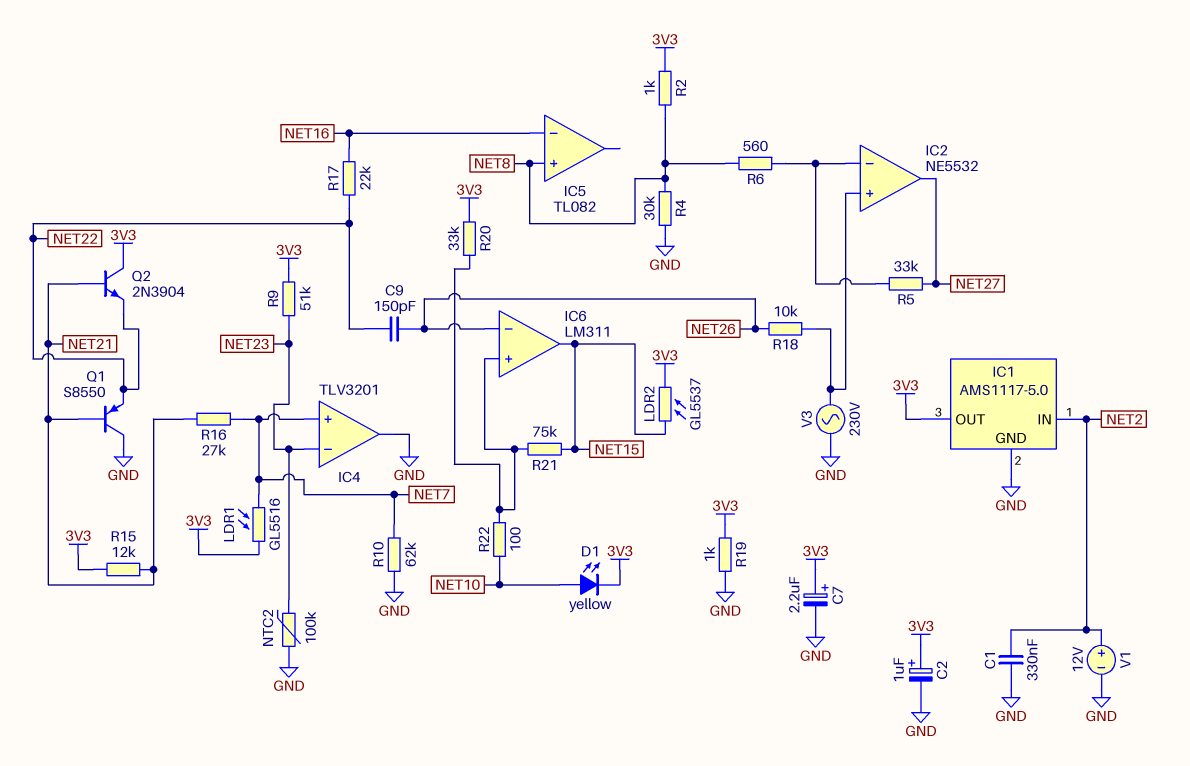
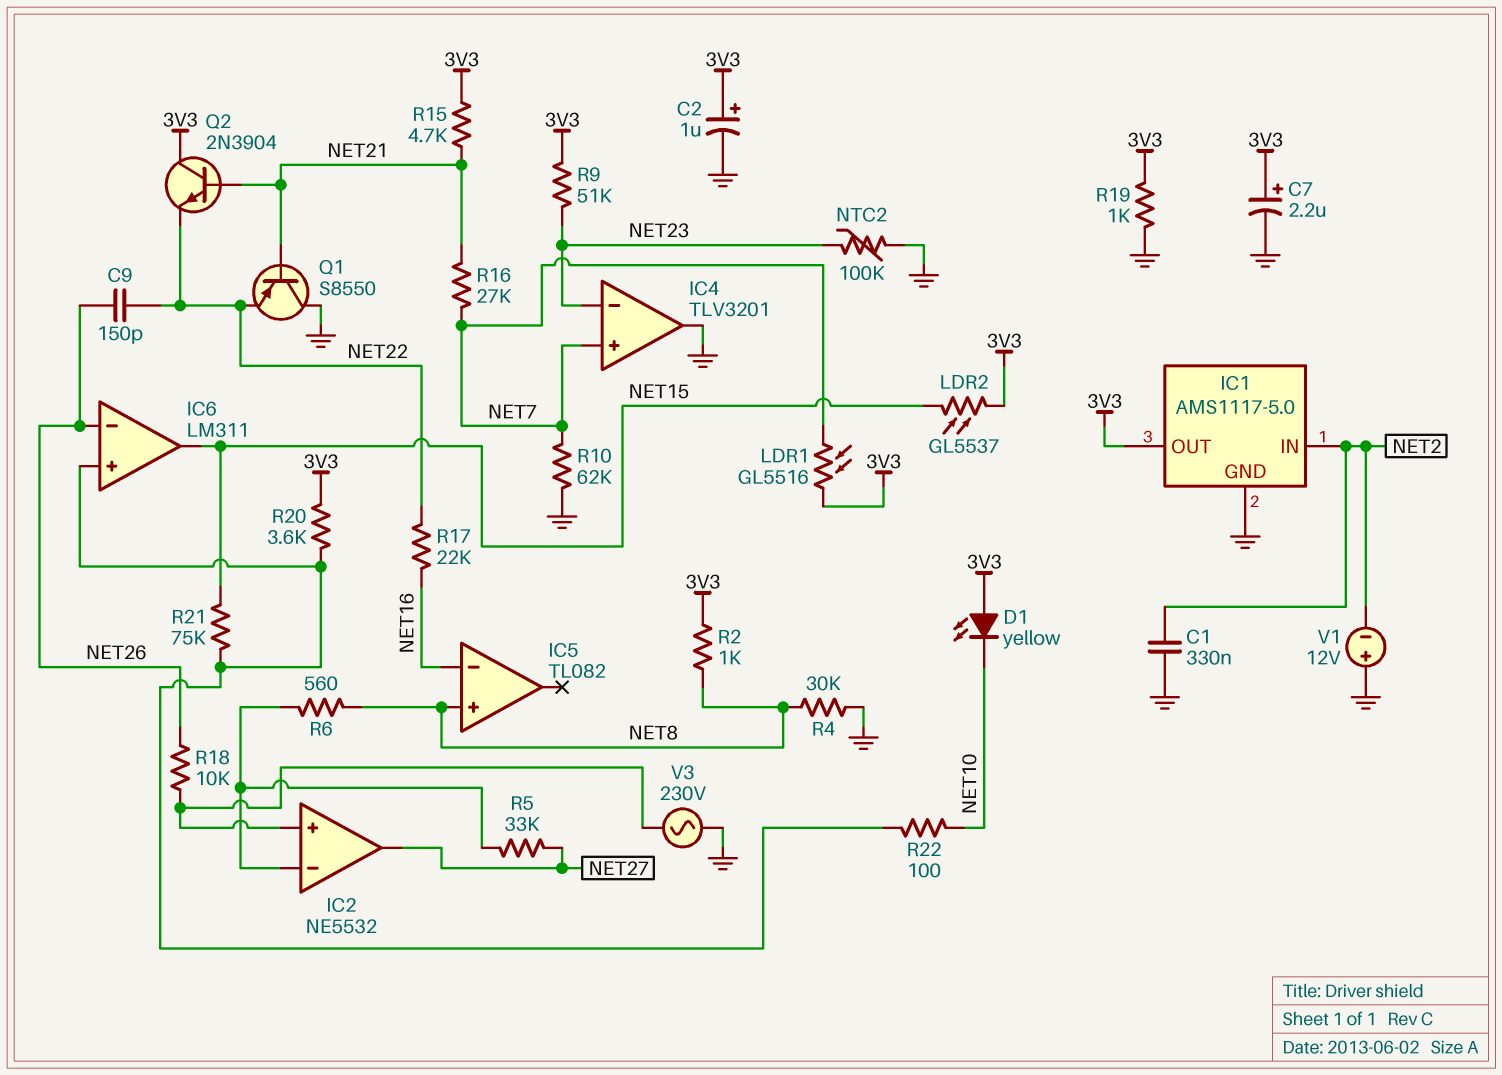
D1: LED yellow (A NET10, K 3V3) -> LED yellow (A 3V3, K NET10)
R15: 12k (3V3, NET21) -> 4.7k (3V3, NET21)
R20: 33k (3V3, IC6/in+) -> 3.6k (3V3, IC6/in+)
V1: 12V (plus NET2, minus GND) -> 12V (plus GND, minus NET2)

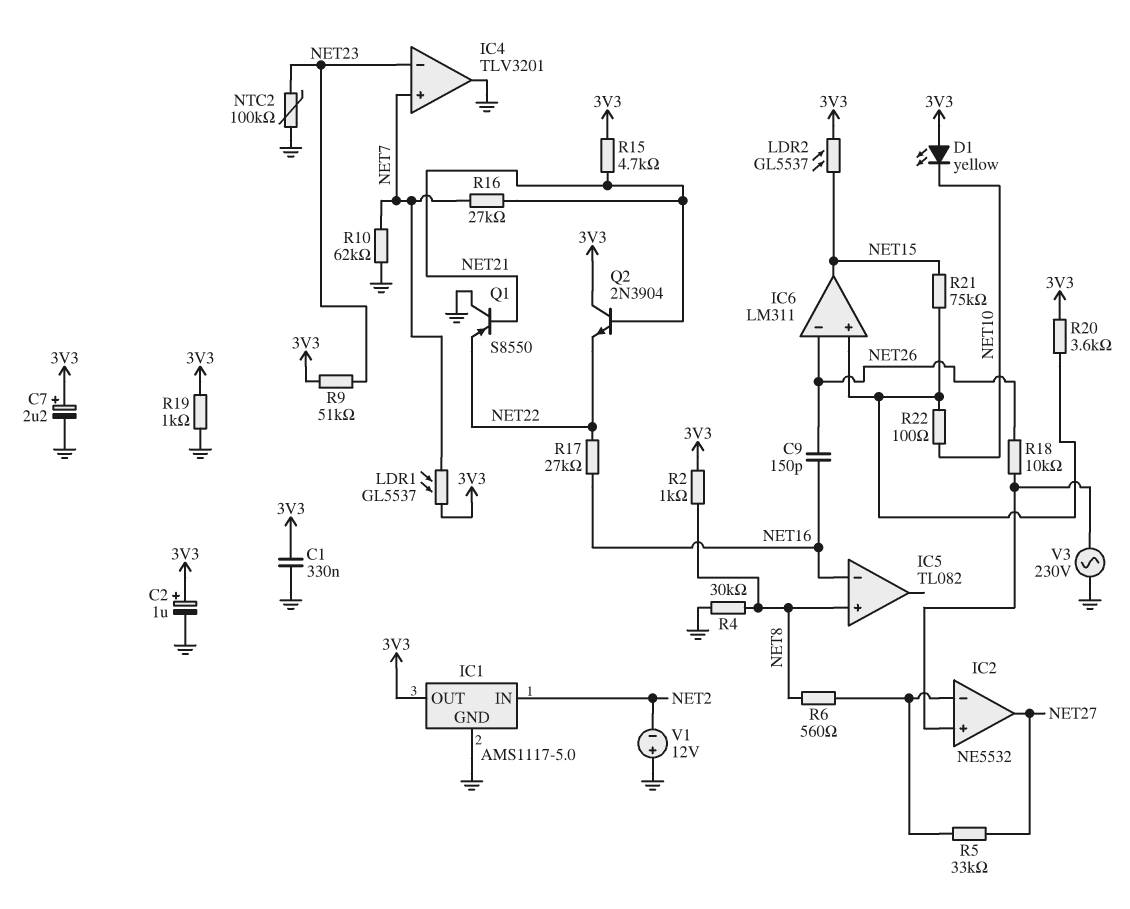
C1: 330nF (GND, NET2) -> 330nF (3V3, GND)
C9: 150pF (NET22, NET26) -> 150pF (NET16, NET26)
LDR1: GL5516 (3V3, NET7) -> GL5537 (3V3, NET7)
R17: 22k (NET16, NET22) -> 27k (NET16, NET22)

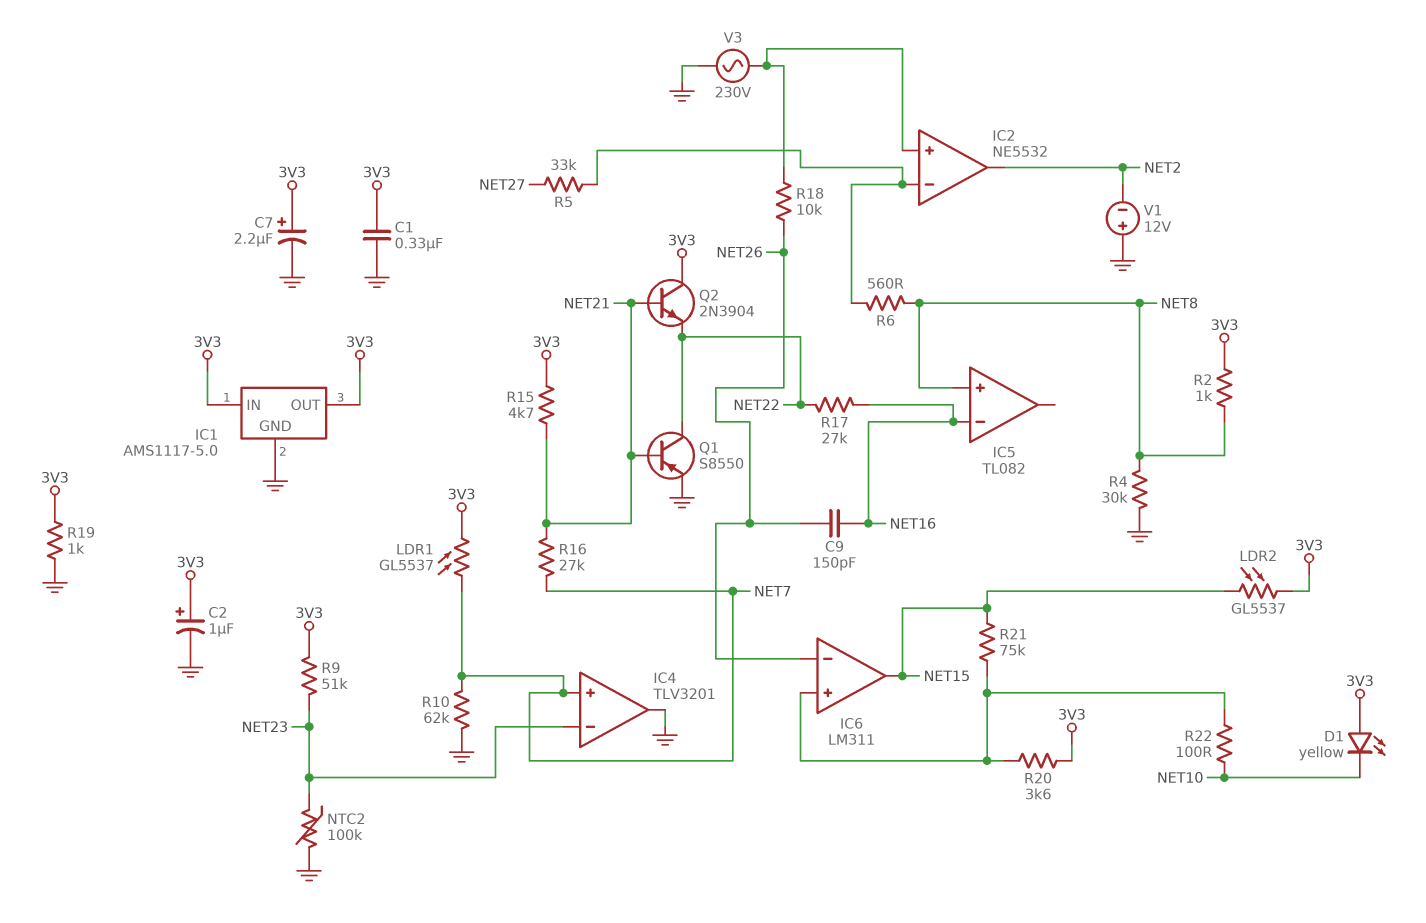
IC1 pin IN: NET2 -> 3V3
IC2 pin out: NET27 -> NET2
Q1: PNP S8550 (B NET21, C GND, E NET22) -> PNP S8550 (B NET21, C NET22, E GND)

